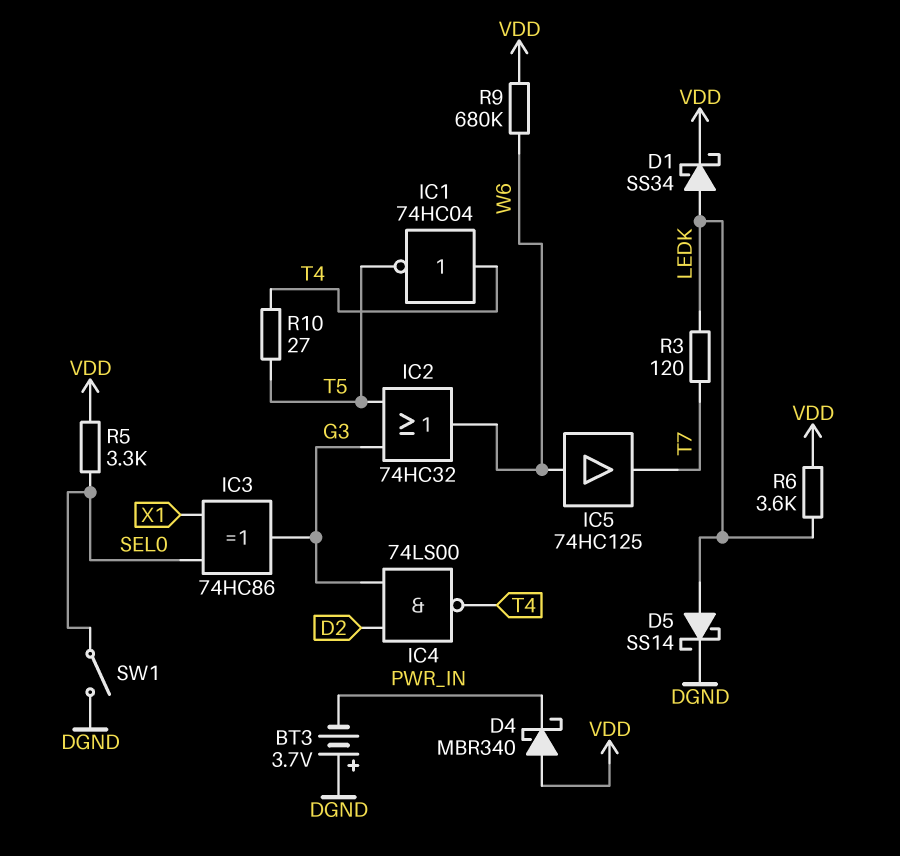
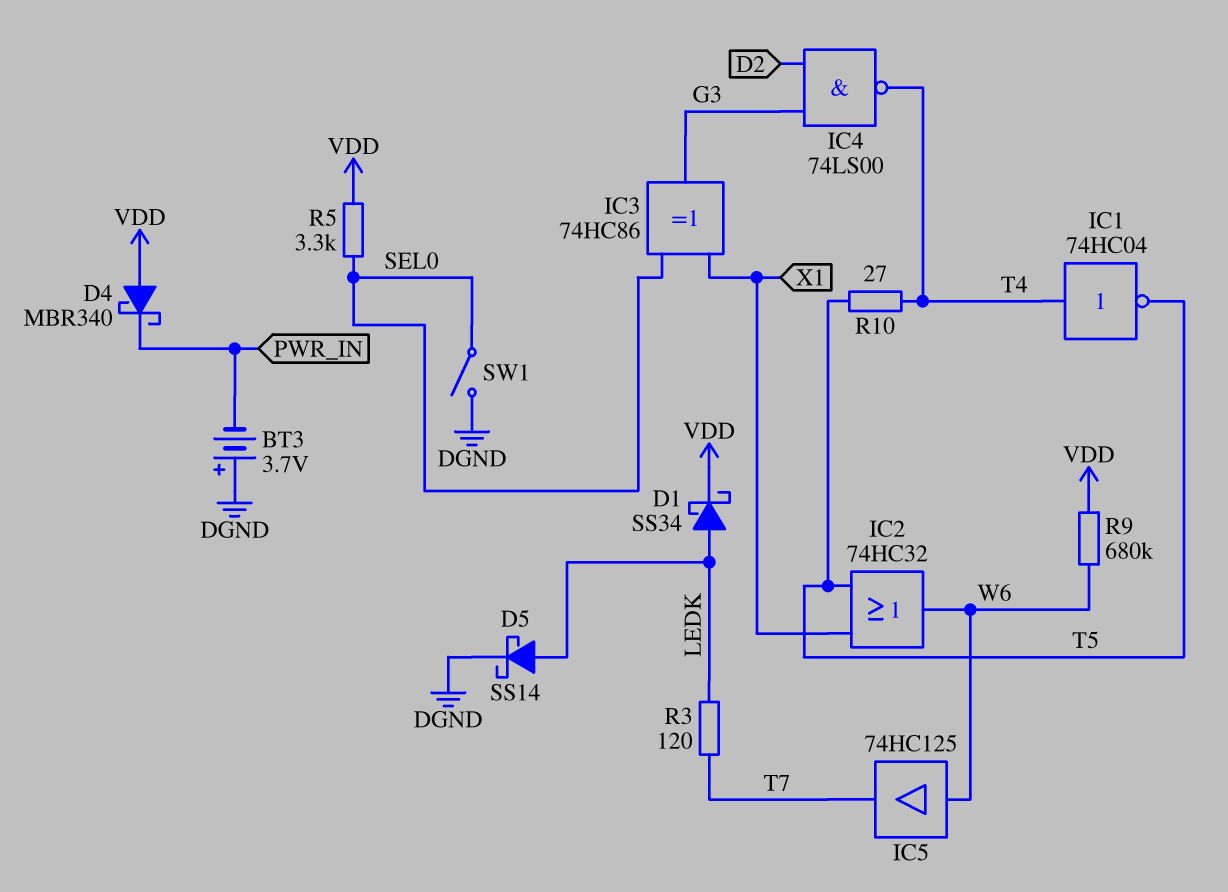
IC2: OR 74HC32 (in G3, in T5, out W6) -> OR 74HC32 (in T5, in X1, out W6)
R6: 3.6k (LEDK, VDD) -> none

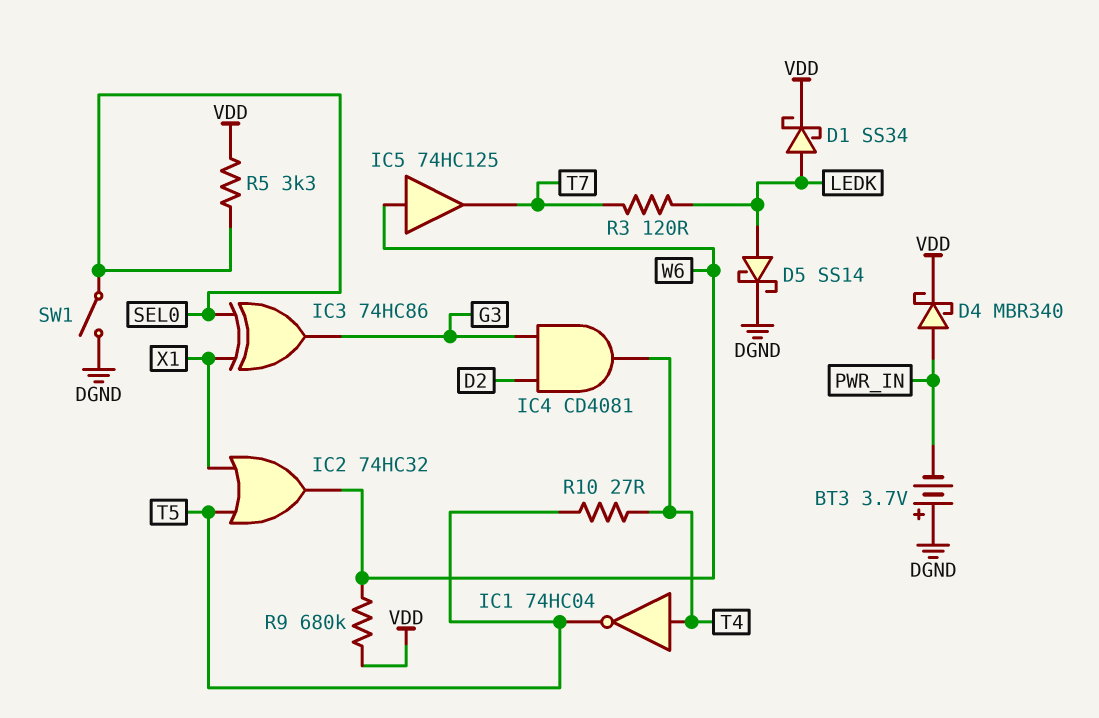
D4: schottky MBR340 (A VDD, K PWR_IN) -> schottky MBR340 (A PWR_IN, K VDD)
IC4: NAND 74LS00 (in D2, in G3, out T4) -> AND CD4081 (in D2, in G3, out T4)

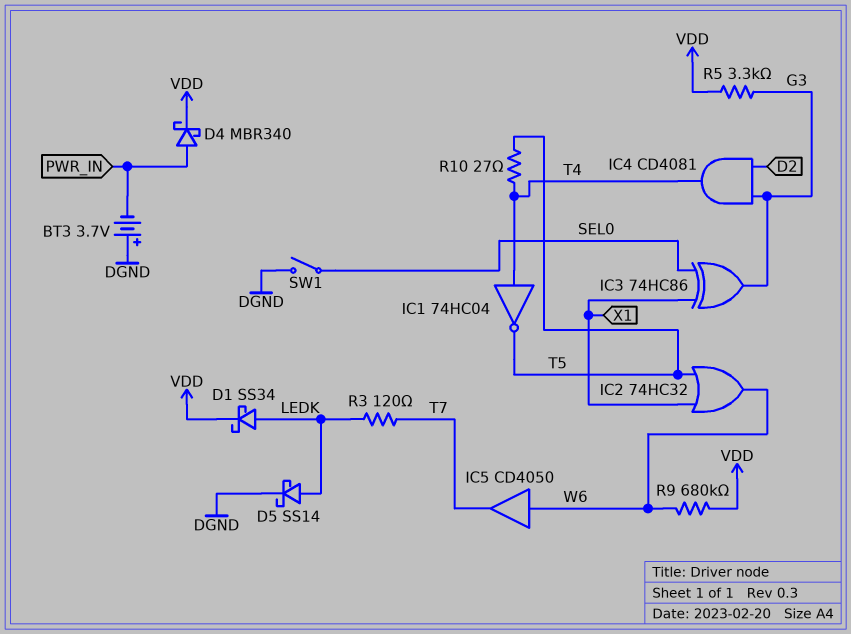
IC5: buffer 74HC125 (in W6, out T7) -> buffer CD4050 (in W6, out T7)
R5: 3.3k (SEL0, VDD) -> 3.3k (G3, VDD)

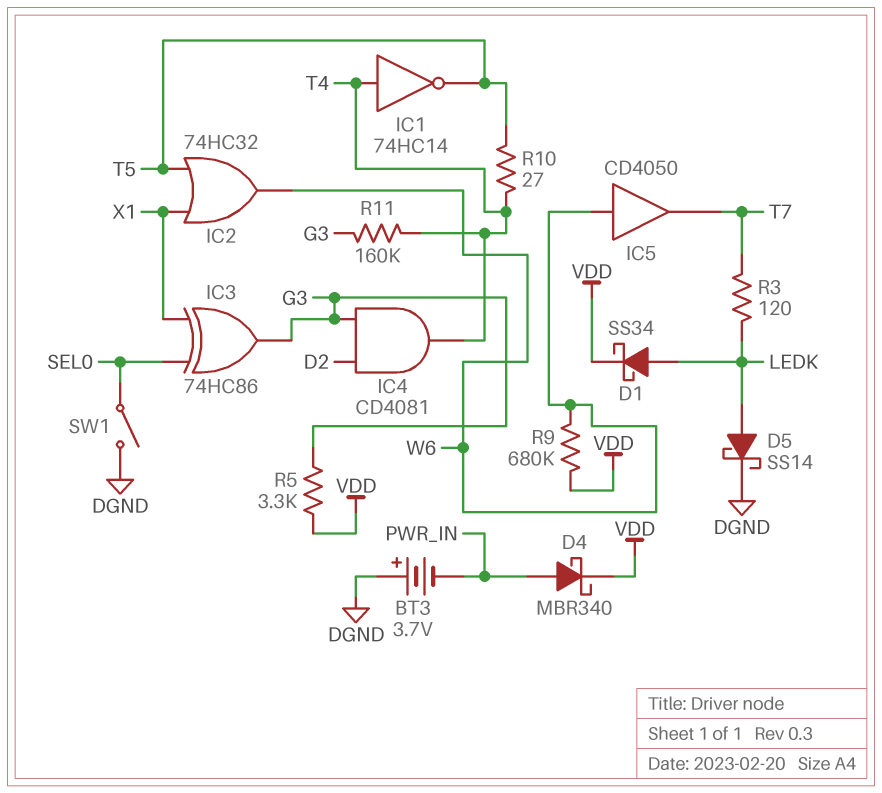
IC1: NOT 74HC04 (in T4, out T5) -> NOT 74HC14 (in T4, out T5)
R11: none -> 160k (G3, T4)

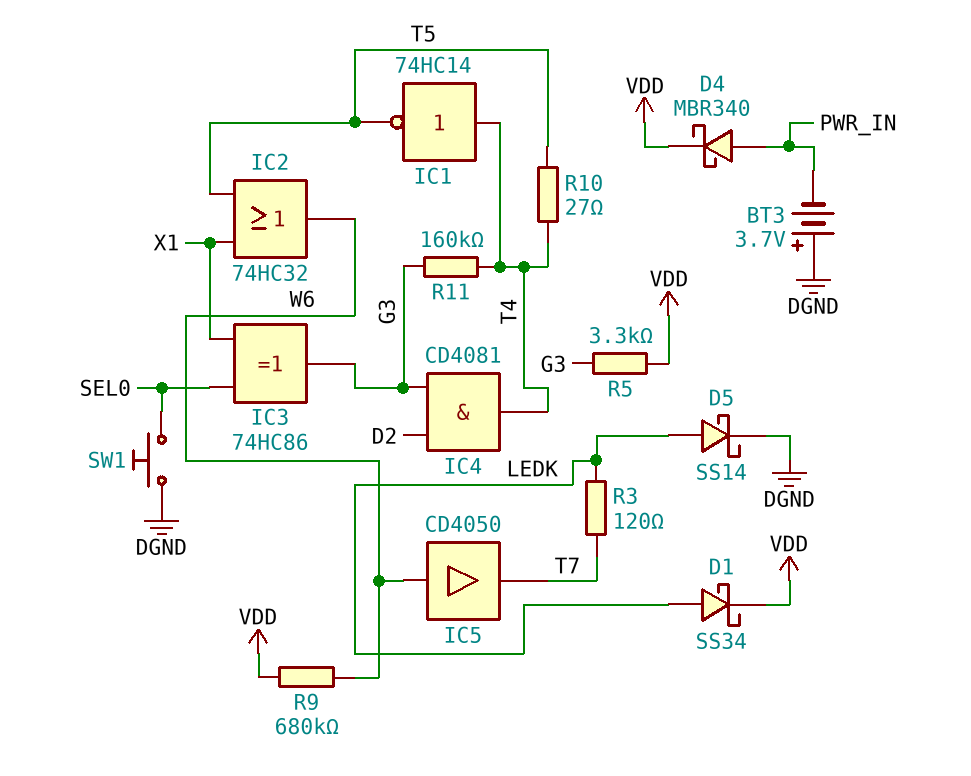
SW1: switch (DGND, SEL0) -> button (DGND, SEL0)

